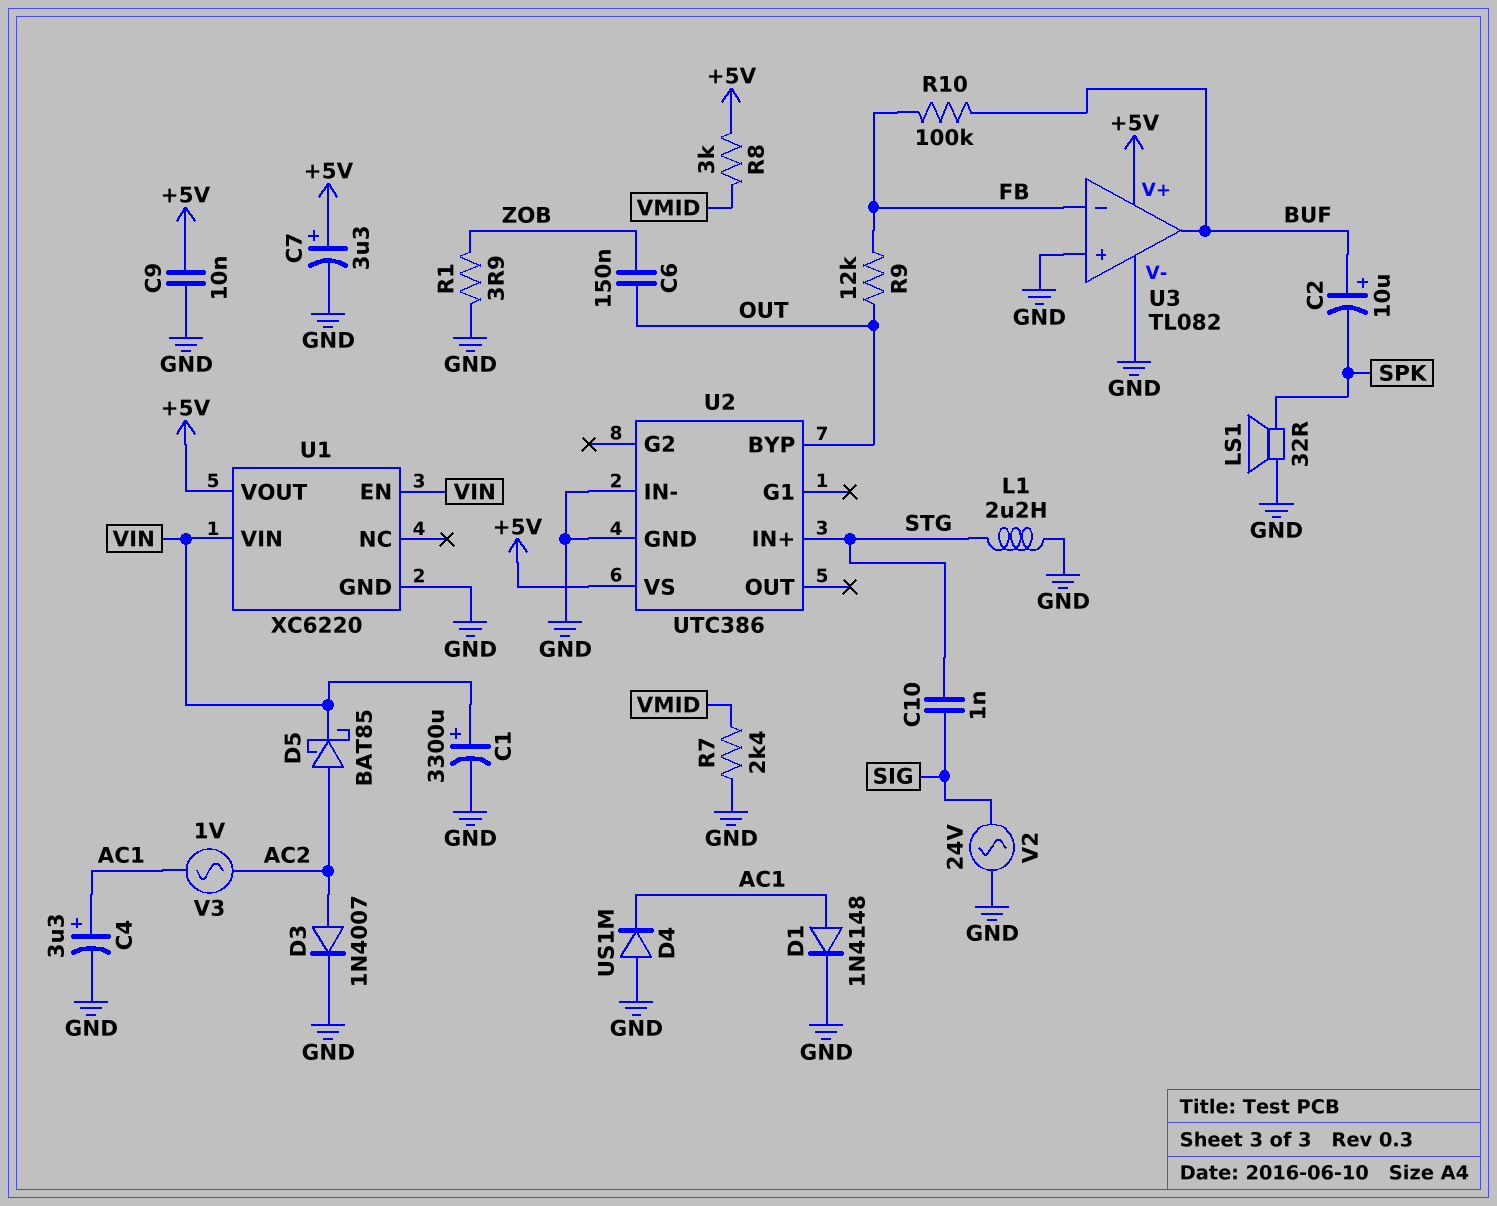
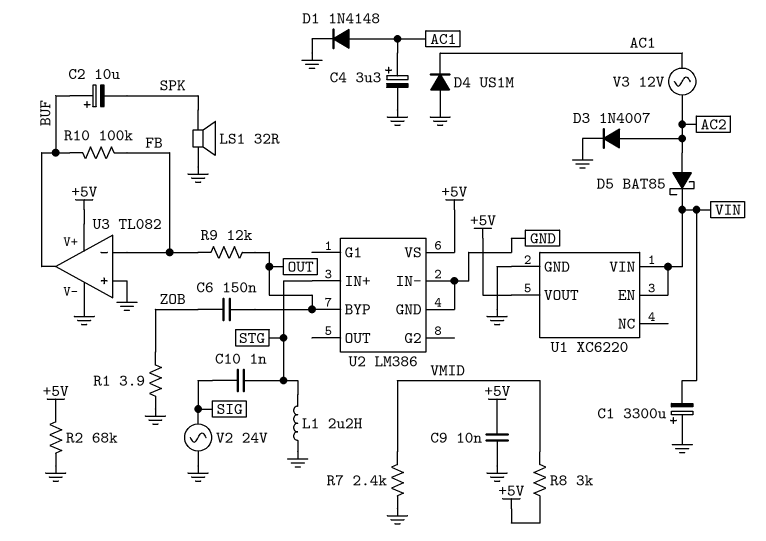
C1: 3300uF (plus VIN, minus GND) -> 3300uF (plus GND, minus VIN)
C7: 3.3uF (plus +5V, minus GND) -> none
R2: none -> 68k (+5V, GND)
U2: UTC386 -> LM386
V3: AC 1V (AC1, AC2) -> AC 12V (AC1, AC2)

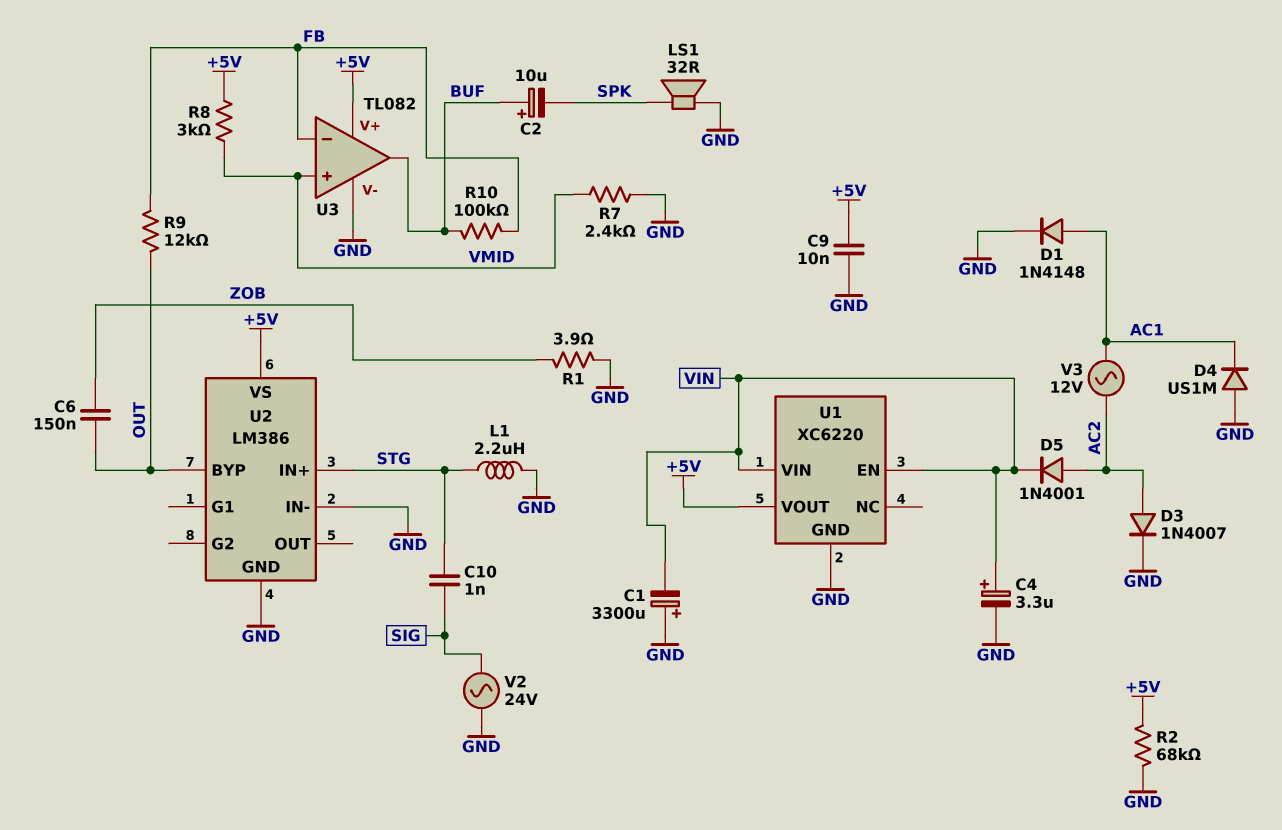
C4: 3.3uF (plus AC1, minus GND) -> 3.3uF (plus VIN, minus GND)
D5: schottky BAT85 (A AC2, K VIN) -> diode 1N4001 (A AC2, K VIN)
U3 pin in+: GND -> VMID

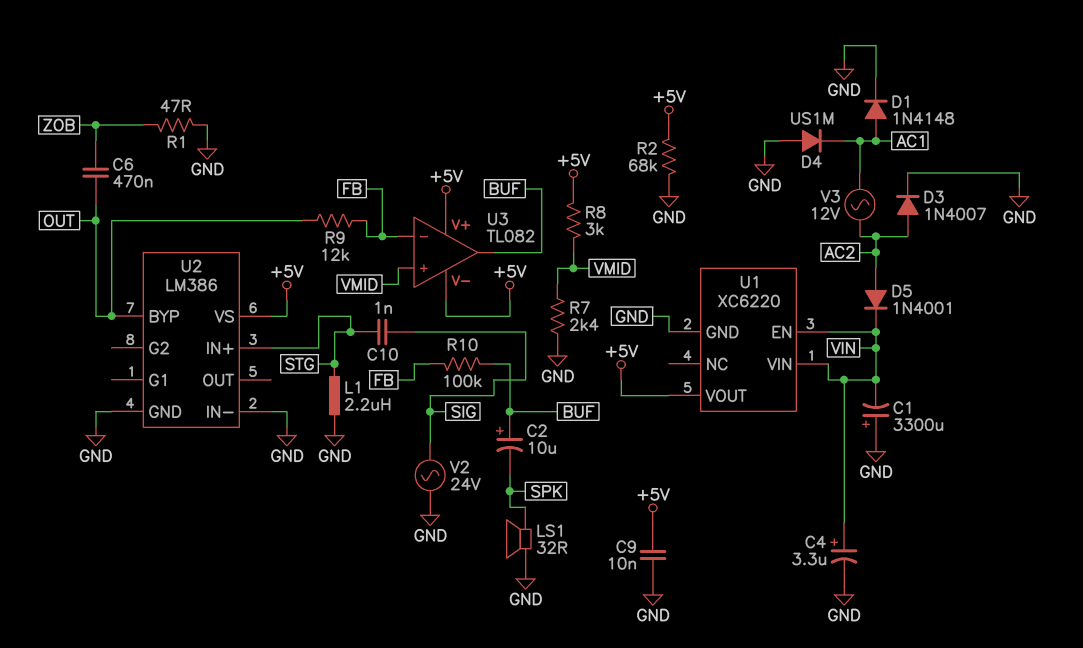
C6: 150nF (OUT, ZOB) -> 470nF (OUT, ZOB)
R1: 3.9 (GND, ZOB) -> 47 (GND, ZOB)
U3 pin V-: GND -> +5V

